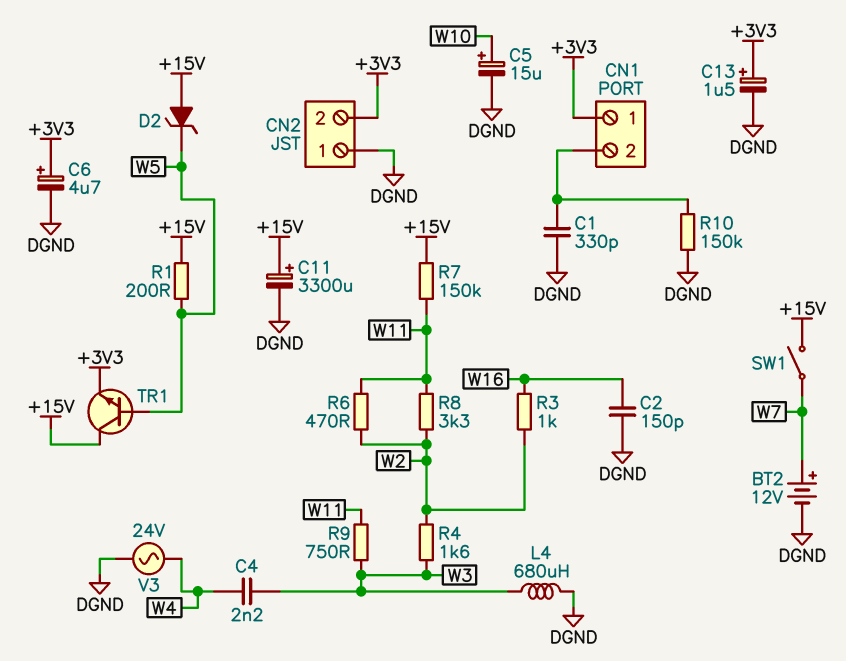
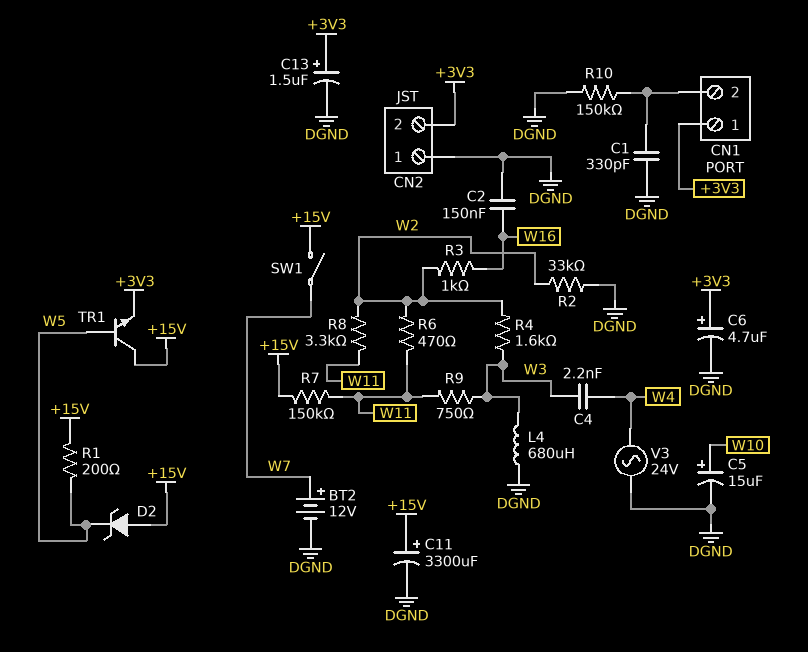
C2: 150pF (DGND, W16) -> 150nF (DGND, W16)
R2: none -> 33k (DGND, W2)

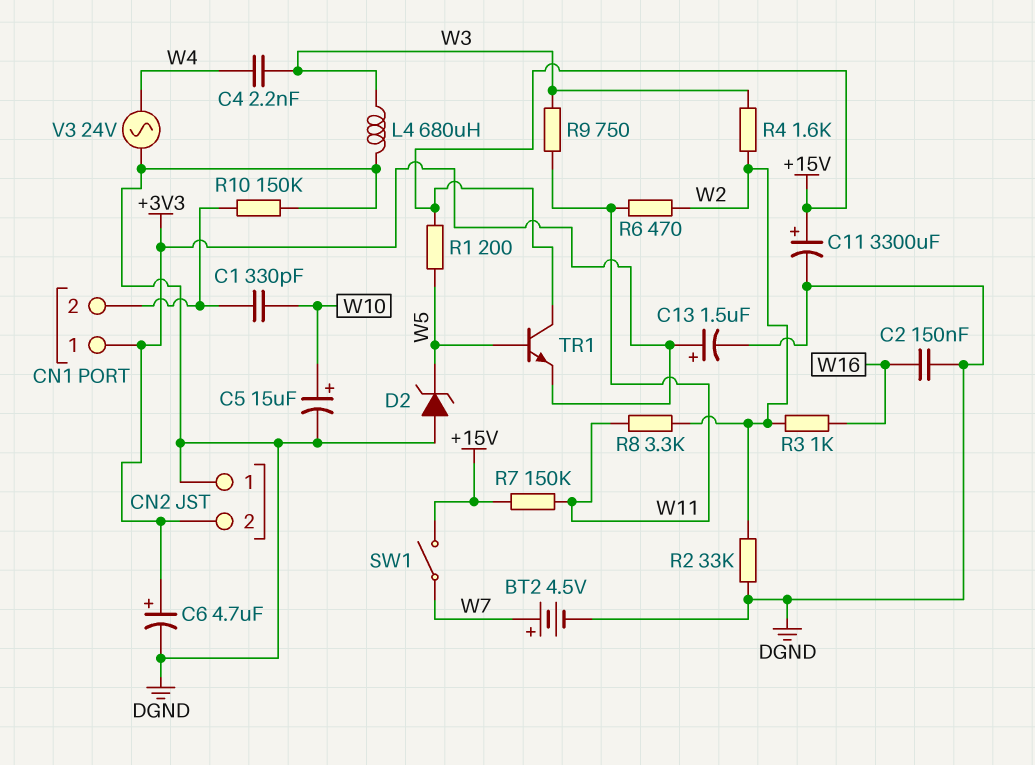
BT2: 12V (plus W7, minus DGND) -> 4.5V (plus W7, minus DGND)
C1: 330pF (CN1/2, DGND) -> 330pF (CN1/2, W10)
D2: zener (A +15V, K W5) -> zener (A DGND, K W5)

